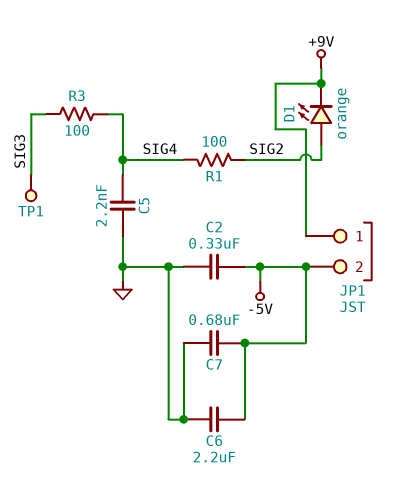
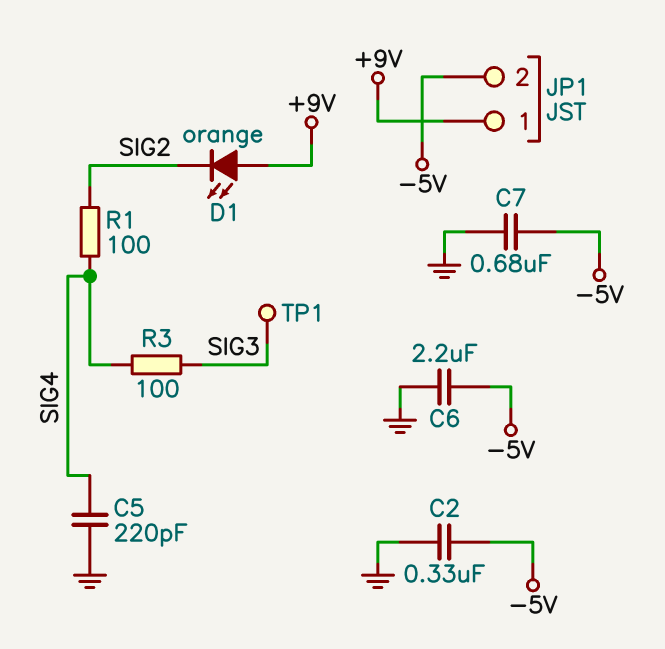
C5: 2.2nF (GND, SIG4) -> 220pF (GND, SIG4)
D1: LED orange (A SIG2, K +9V) -> LED orange (A +9V, K SIG2)

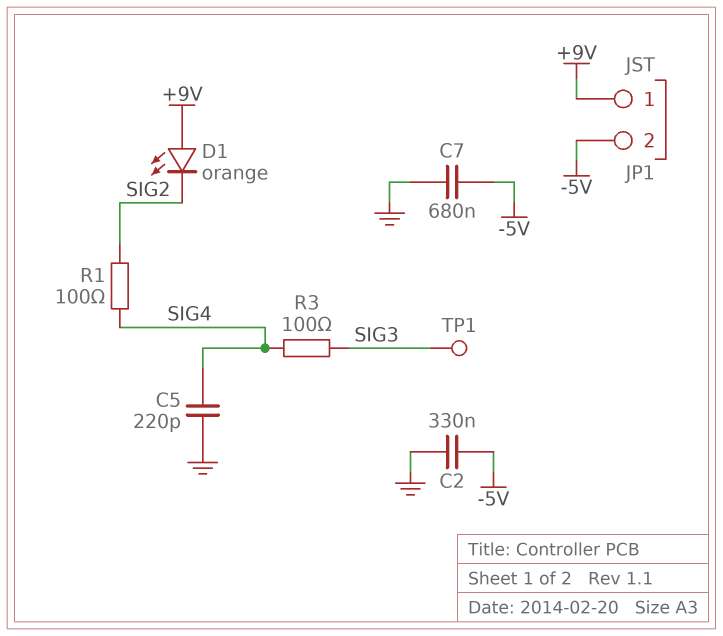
C6: 2.2uF (-5V, GND) -> none

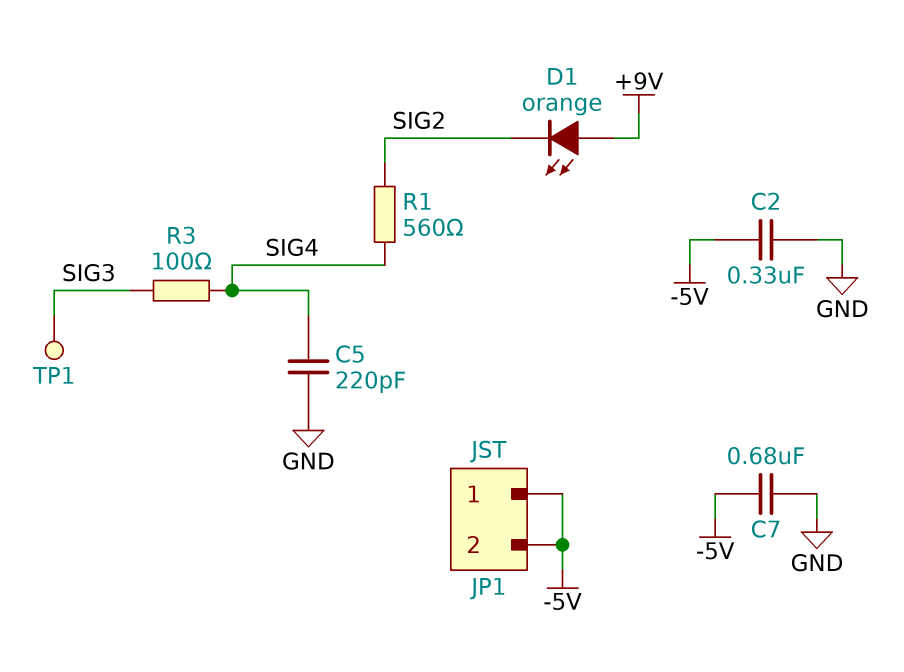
JP1 pin 1: +9V -> -5V
R1: 100 (SIG2, SIG4) -> 560 (SIG2, SIG4)

